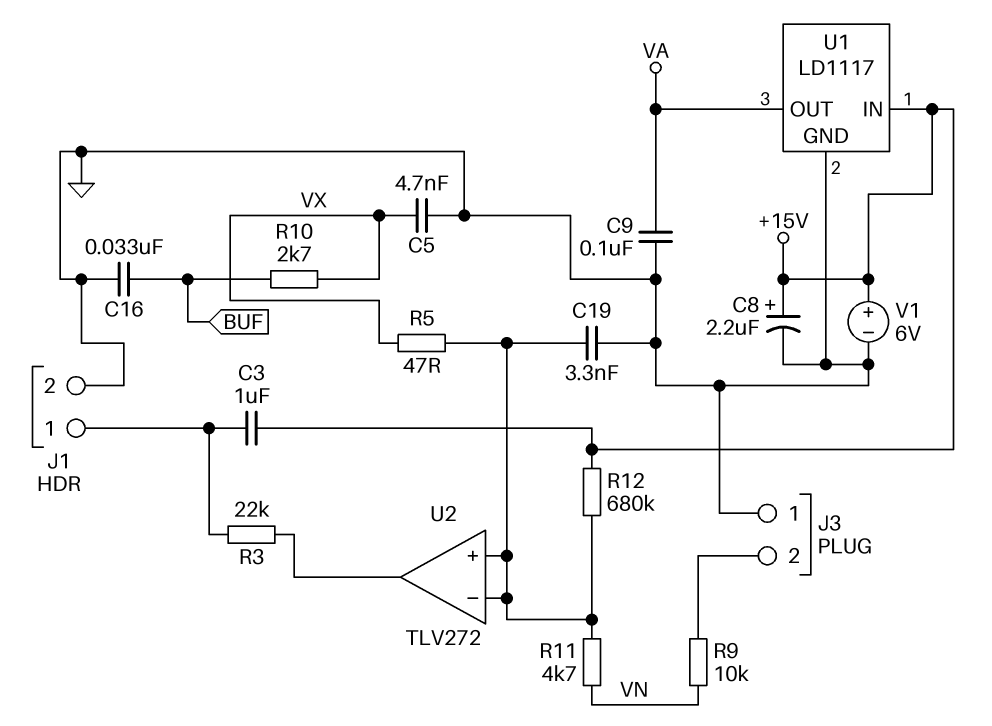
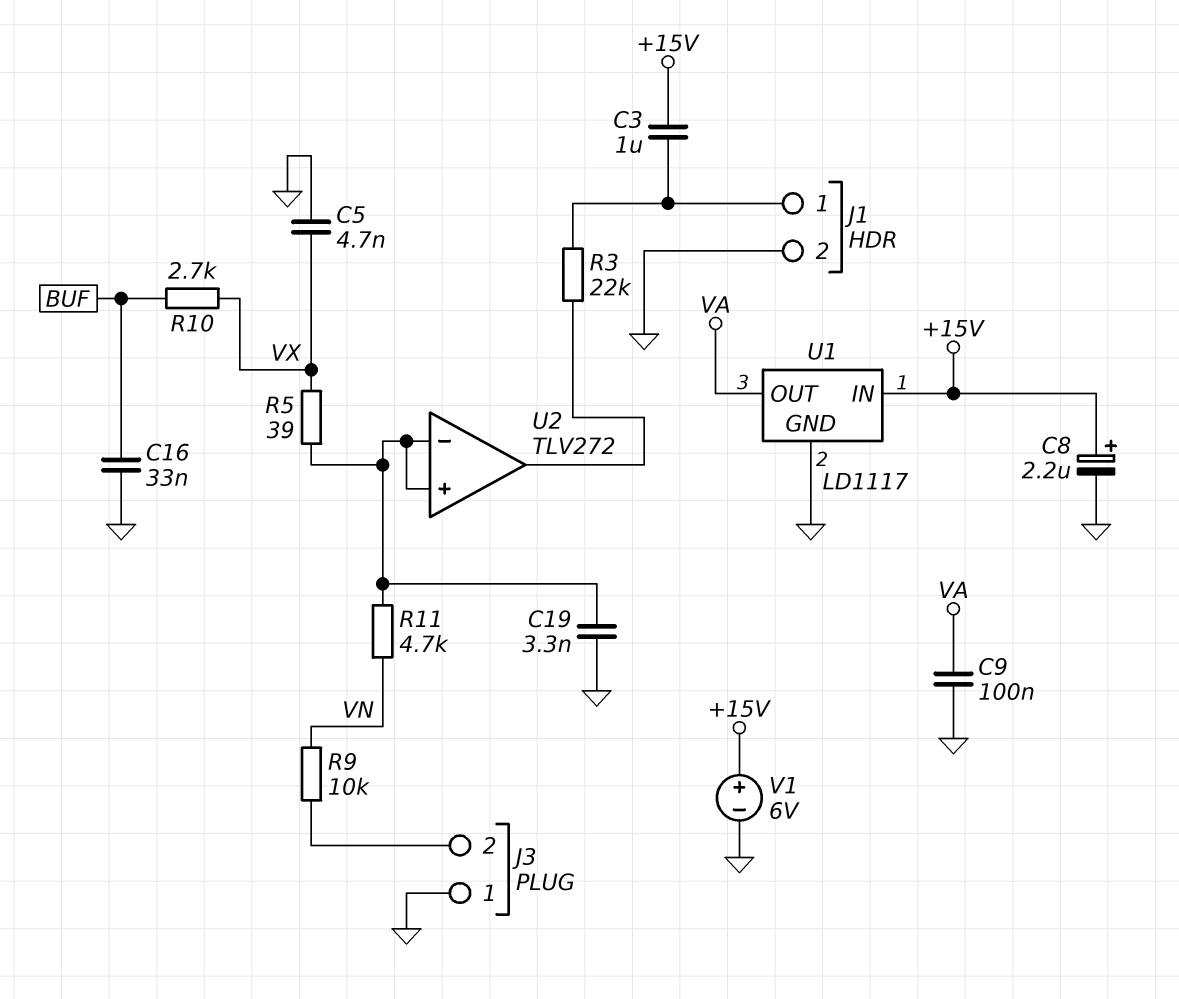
R5: 47 (U2/in+, VX) -> 39 (U2/in+, VX)
R12: 680k (+15V, U2/in+) -> none

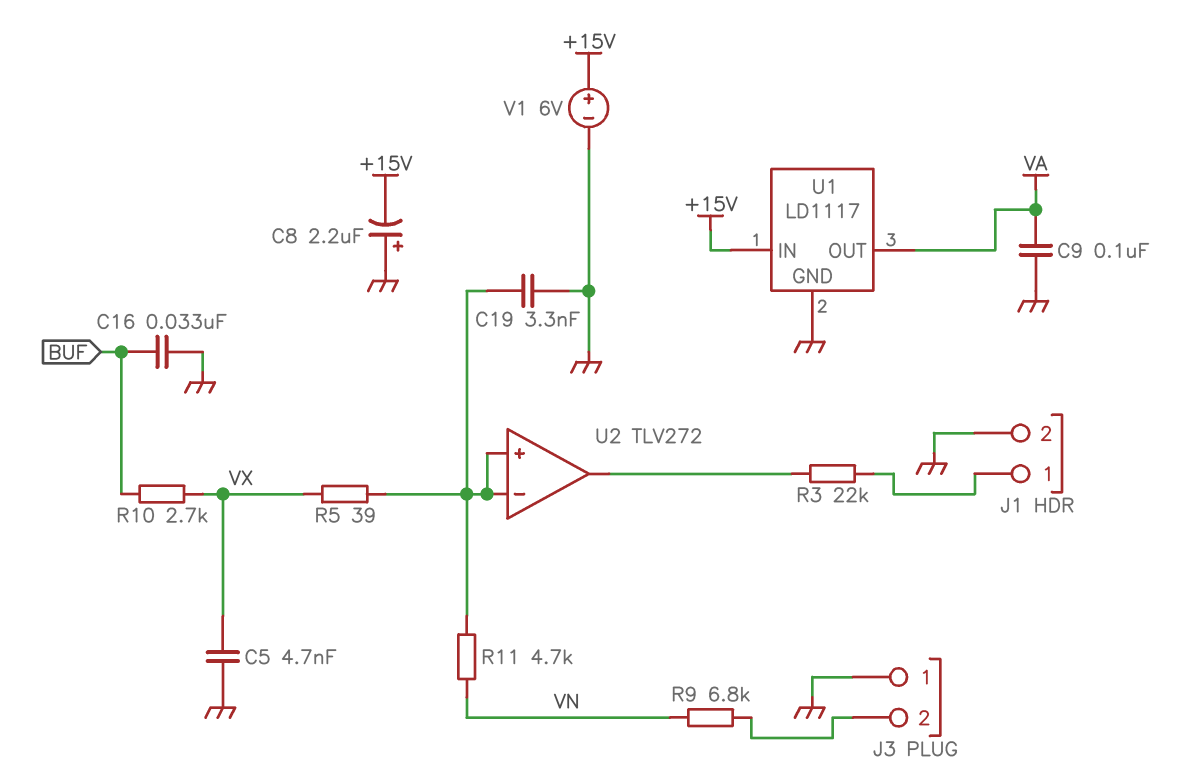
C3: 1uF (+15V, J1/1) -> none
C8: 2.2uF (plus +15V, minus GND) -> 2.2uF (plus GND, minus +15V)
R9: 10k (J3/2, VN) -> 6.8k (J3/2, VN)

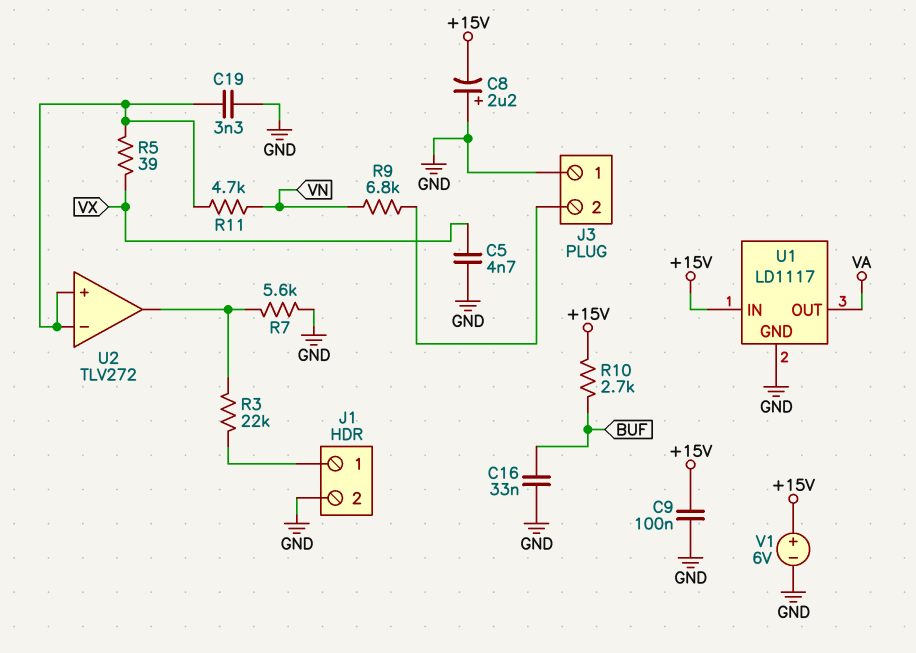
C9: 100nF (GND, VA) -> 100nF (+15V, GND)
R7: none -> 5.6k (GND, U2/out)
R10: 2.7k (BUF, VX) -> 2.7k (+15V, BUF)

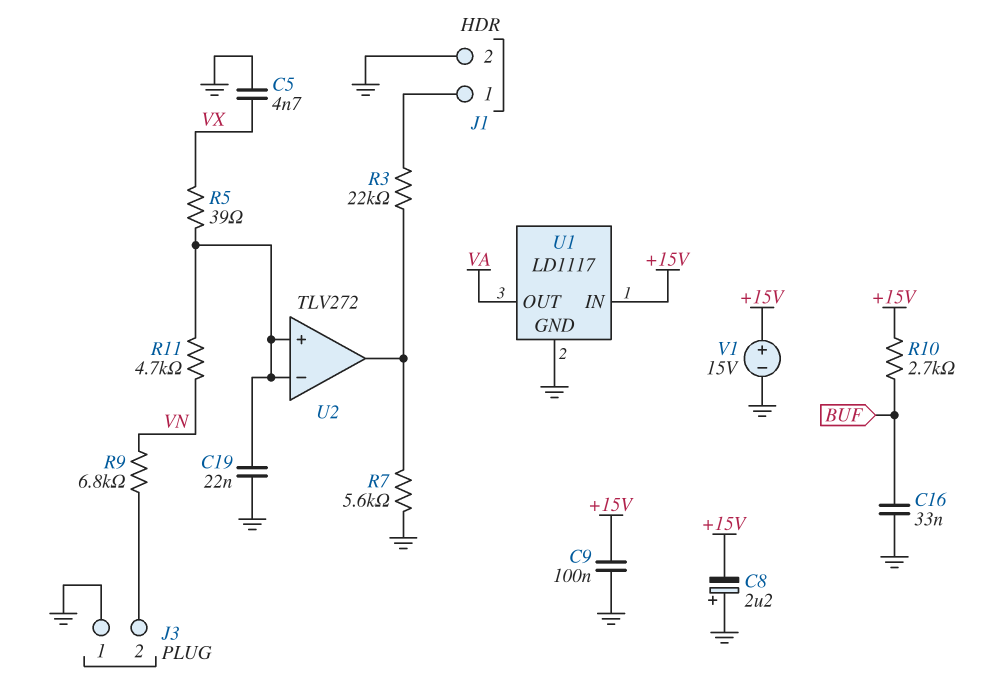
C19: 3.3nF (GND, U2/in+) -> 22nF (GND, U2/in+)
V1: 6V (plus +15V, minus GND) -> 15V (plus +15V, minus GND)

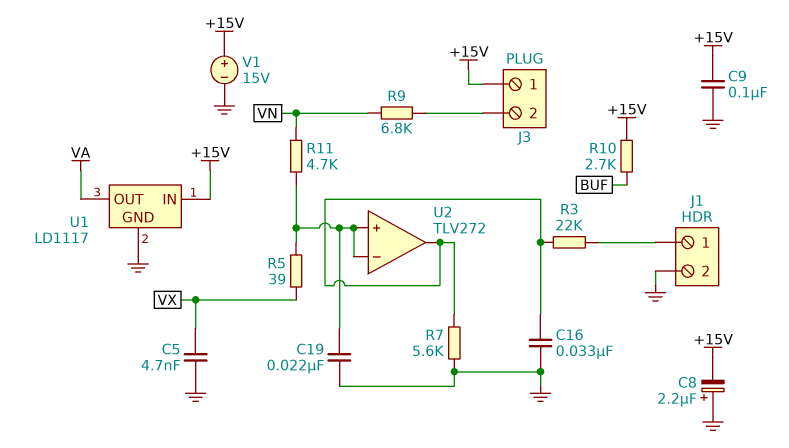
C16: 33nF (BUF, GND) -> 33nF (GND, U2/out)
J3 pin 1: GND -> +15V

